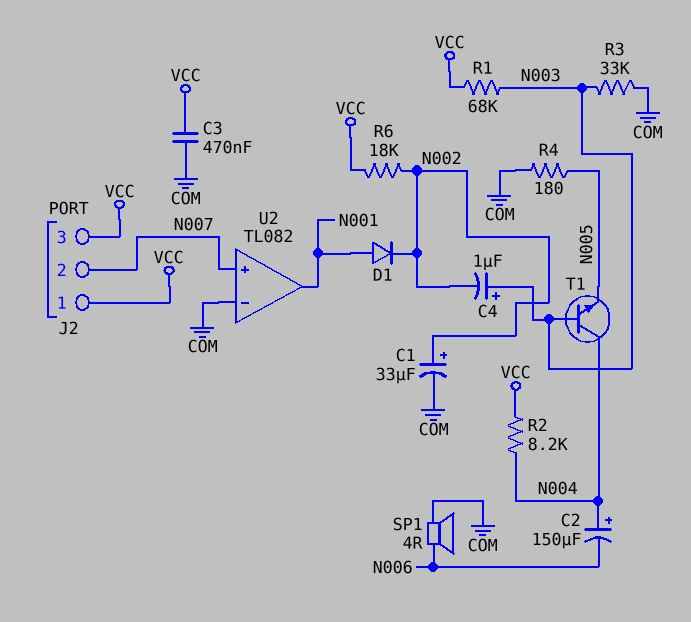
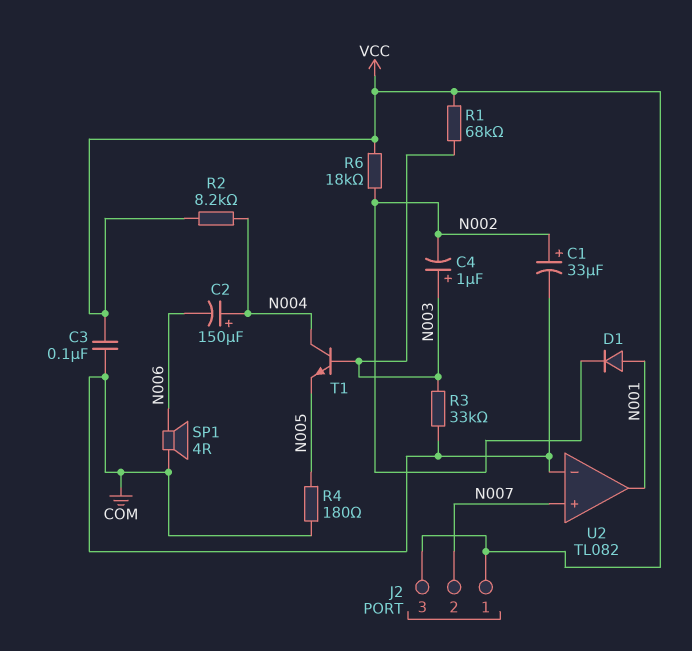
C3: 470nF (COM, VCC) -> 100nF (COM, VCC)

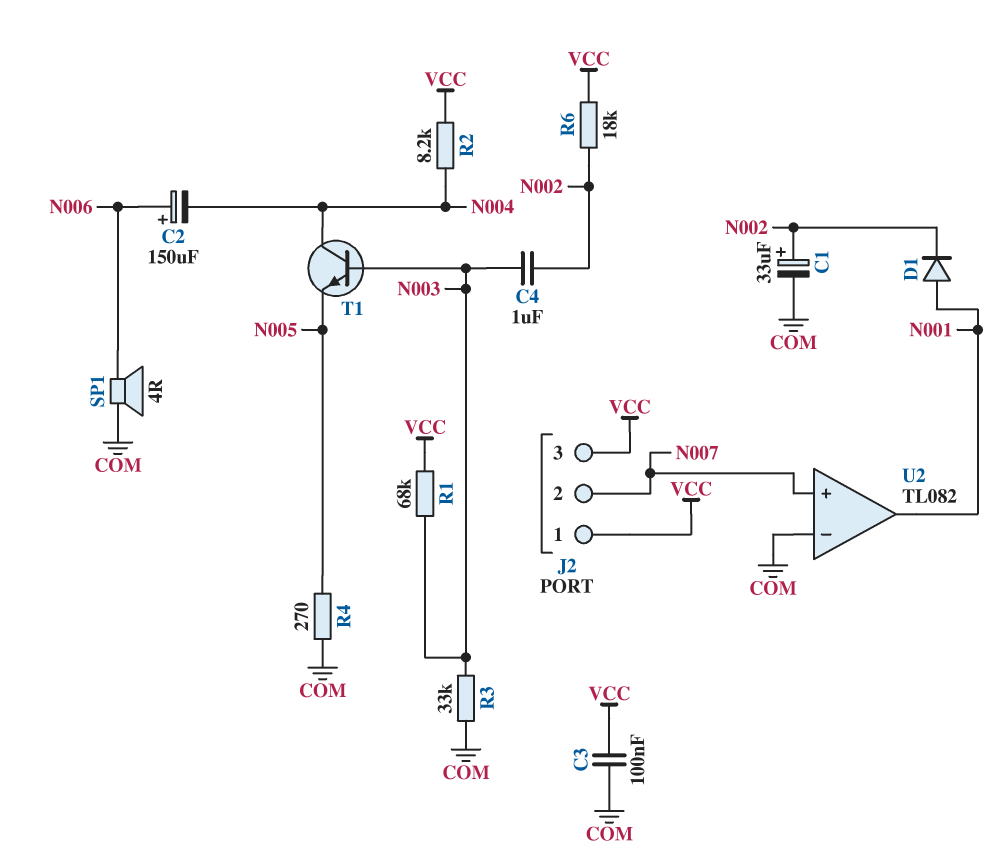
C2: 150uF (plus N004, minus N006) -> 150uF (plus N006, minus N004)
C4: 1uF (plus N003, minus N002) -> 1uF (N002, N003)
R4: 180 (COM, N005) -> 270 (COM, N005)

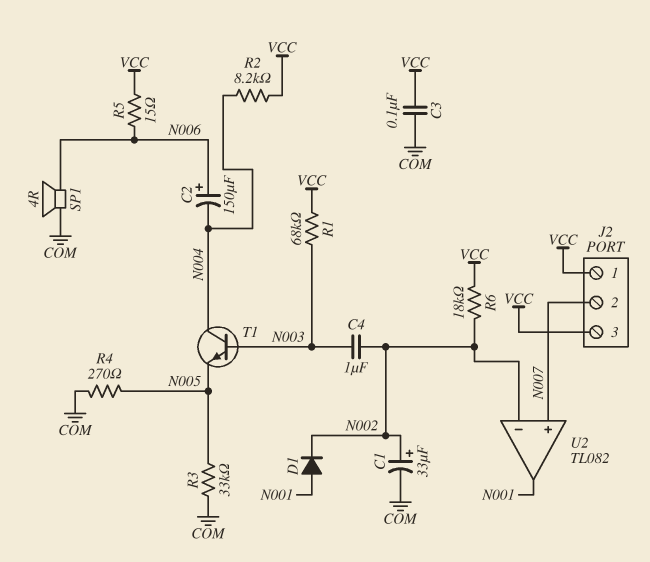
R3: 33k (COM, N003) -> 33k (COM, N005)
R5: none -> 15 (N006, VCC)
U2 pin in-: COM -> N002

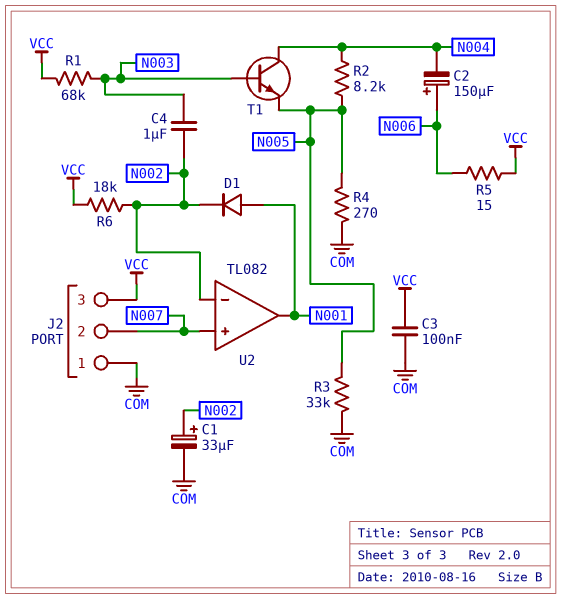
J2 pin 1: VCC -> COM
R2: 8.2k (N004, VCC) -> 8.2k (N004, N005)
SP1: speaker 4R (COM, N006) -> none

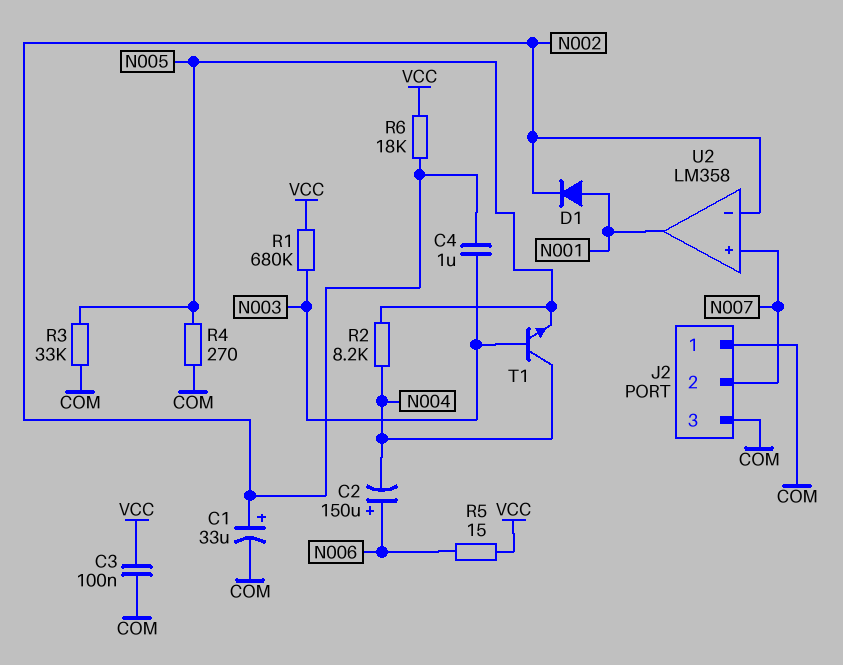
J2 pin 3: VCC -> COM
R1: 68k (N003, VCC) -> 680k (N003, VCC)
U2: TL082 -> LM358

